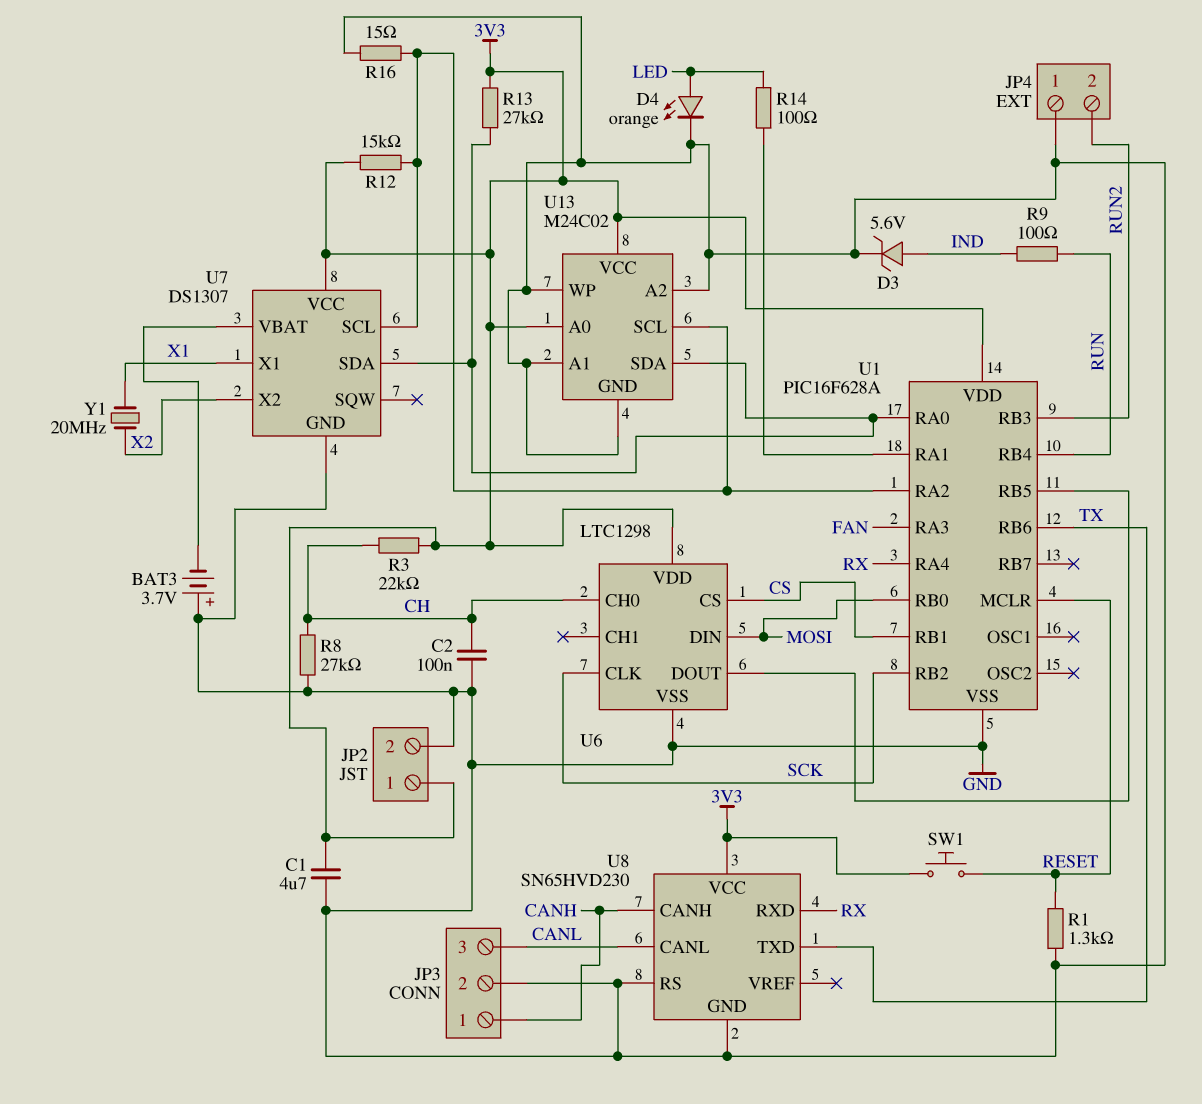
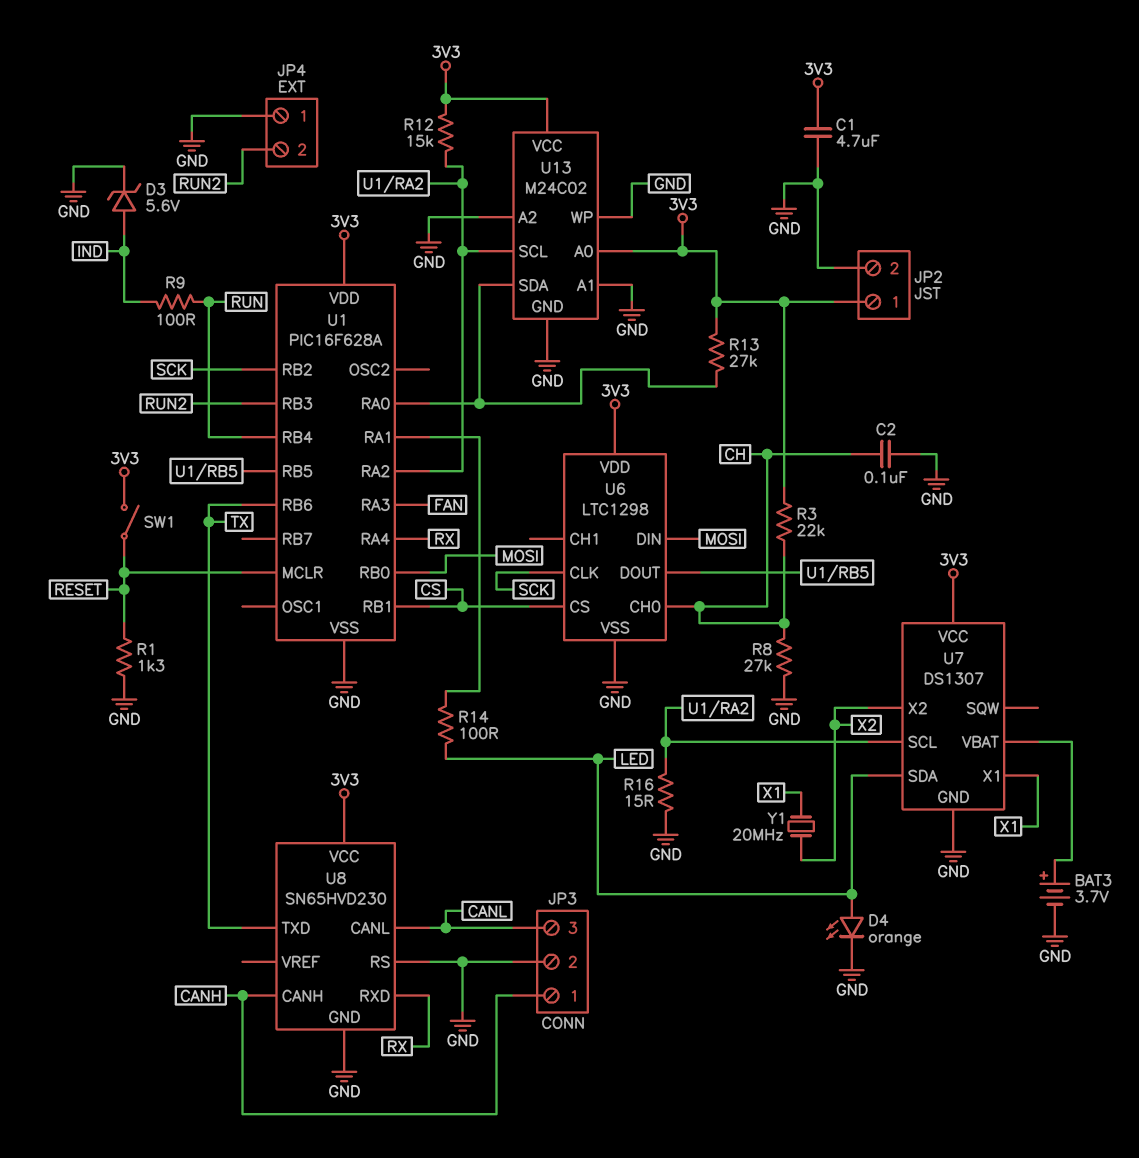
BAT3: 3.7V (plus GND, minus U7/VBAT) -> 3.7V (plus U7/VBAT, minus GND)
SW1: button (3V3, RESET) -> switch (3V3, RESET)
U7 pin SDA: U1/RA0 -> LED

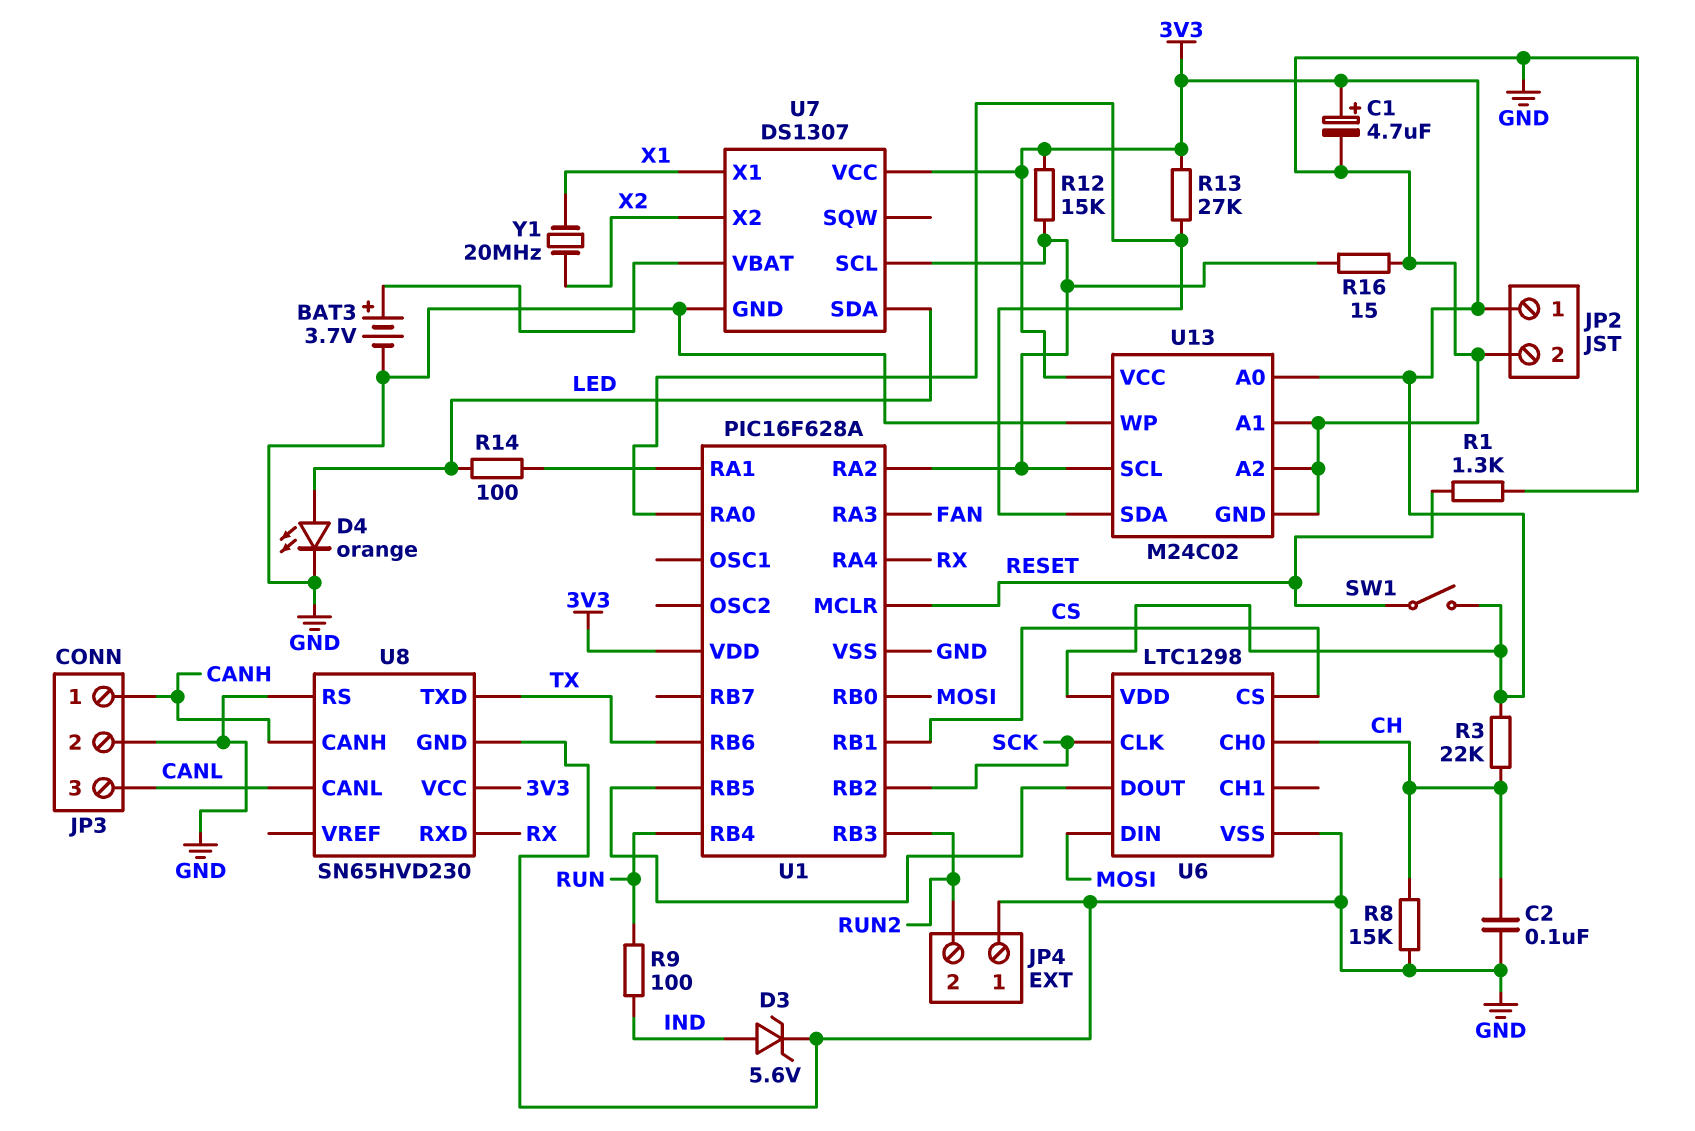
C1: 4.7uF (3V3, GND) -> 4.7uF (plus 3V3, minus GND)
R8: 27k (CH, GND) -> 15k (CH, GND)

